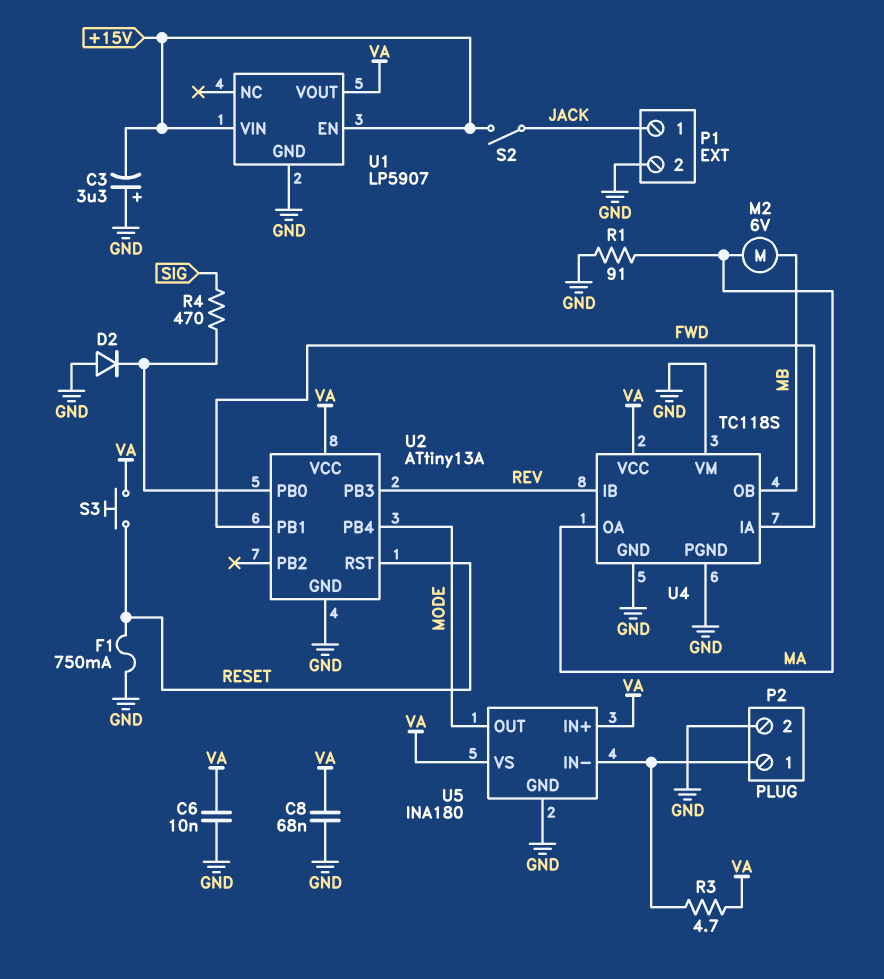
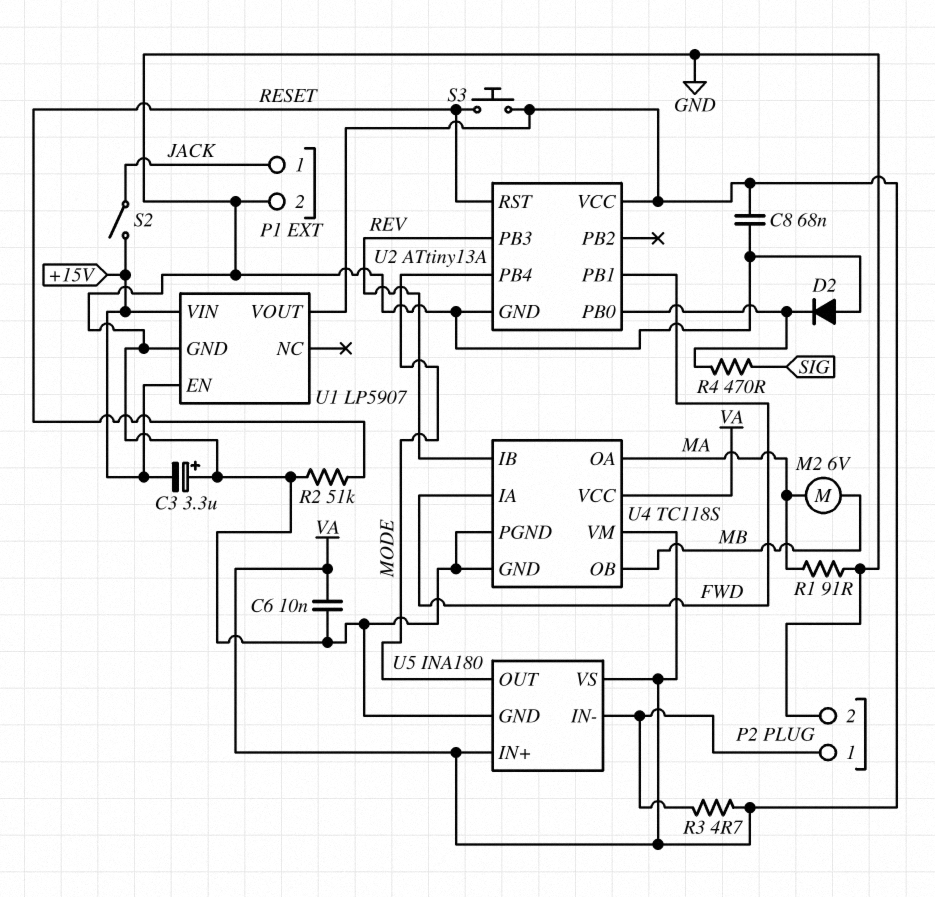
F1: 750mA (GND, RESET) -> none
R2: none -> 51k (GND, RESET)
U4 pin VM: GND -> VA

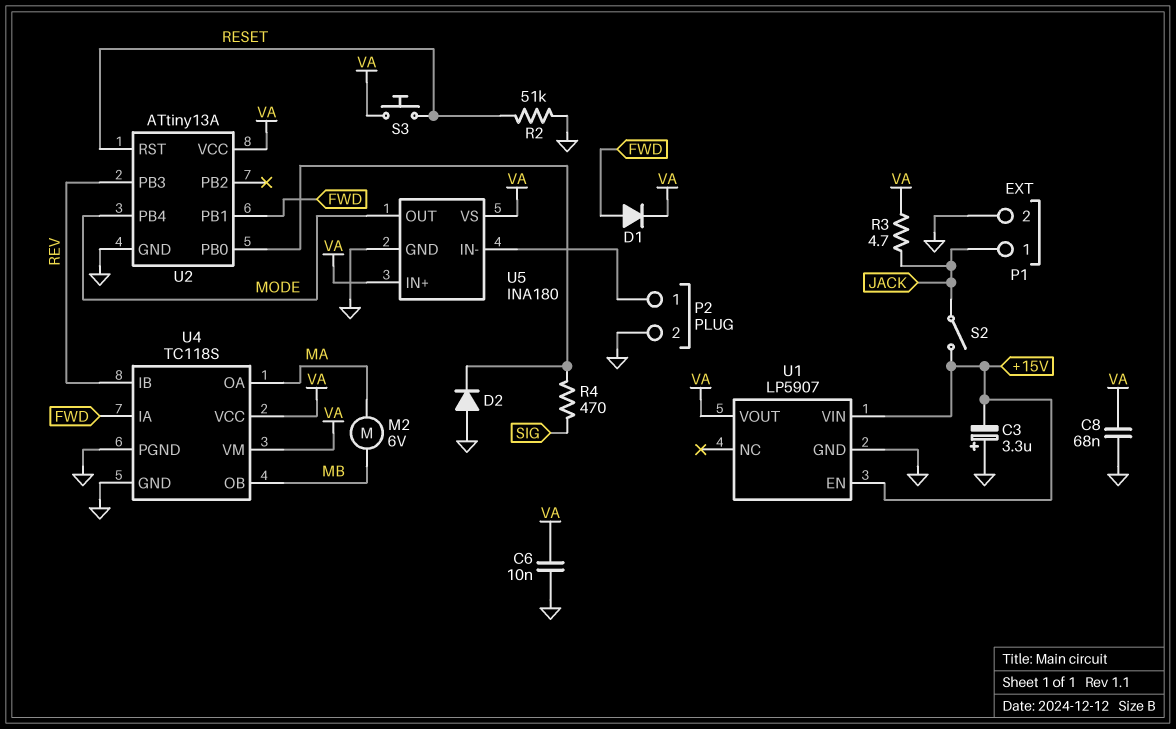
D1: none -> diode (A FWD, K VA)
R1: 91 (GND, MA) -> none
R3: 4.7 (P2/1, VA) -> 4.7 (JACK, VA)

